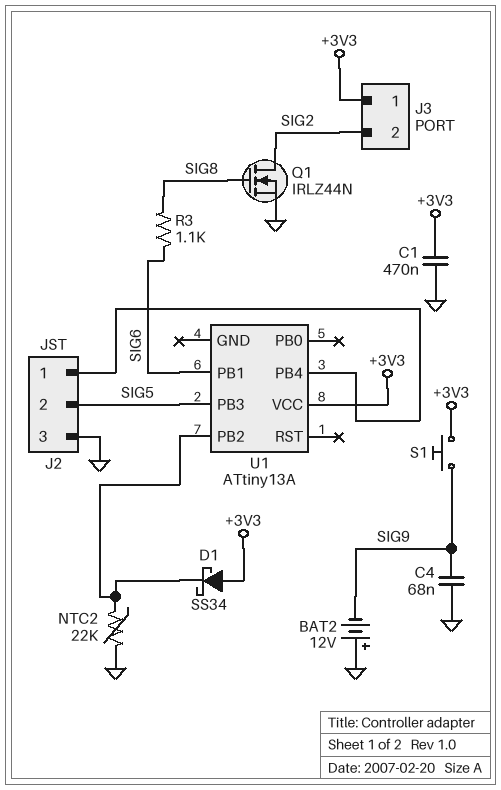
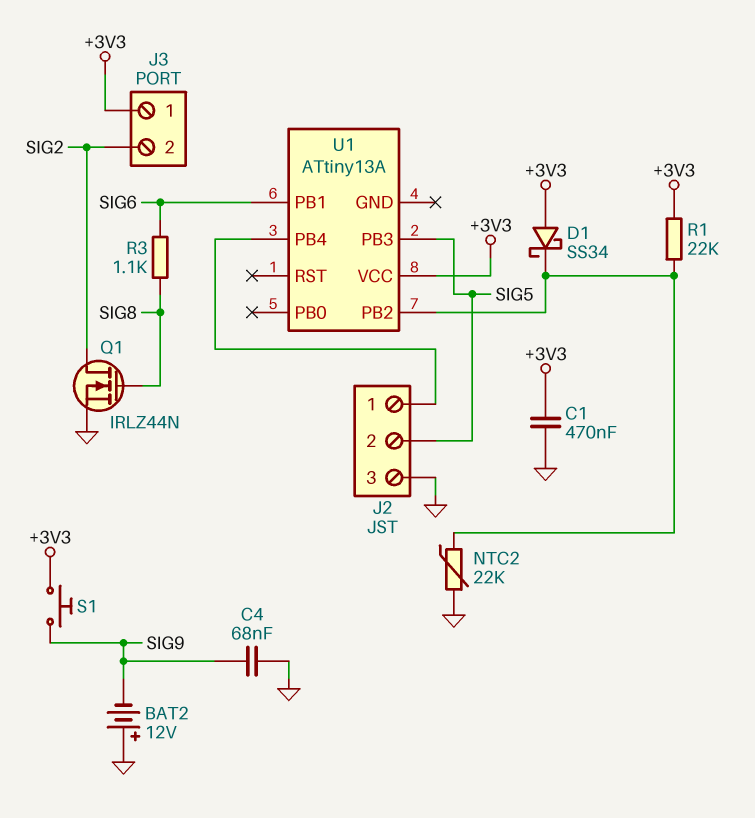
R1: none -> 22k (+3V3, U1/PB2)

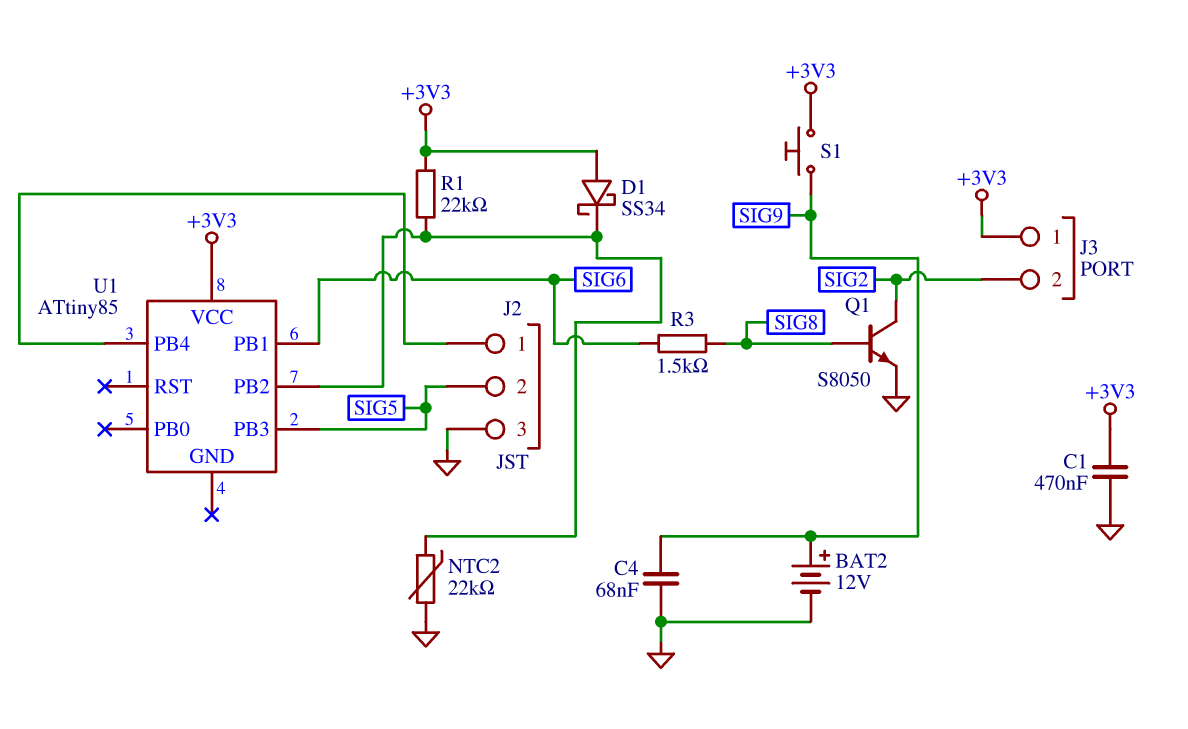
BAT2: 12V (plus GND, minus SIG9) -> 12V (plus SIG9, minus GND)
Q1: NMOS IRLZ44N (G SIG8, D SIG2, S GND) -> NPN S8050 (B SIG8, C SIG2, E GND)
R3: 1.1k (SIG6, SIG8) -> 1.5k (SIG6, SIG8)
U1: ATtiny13A -> ATtiny85

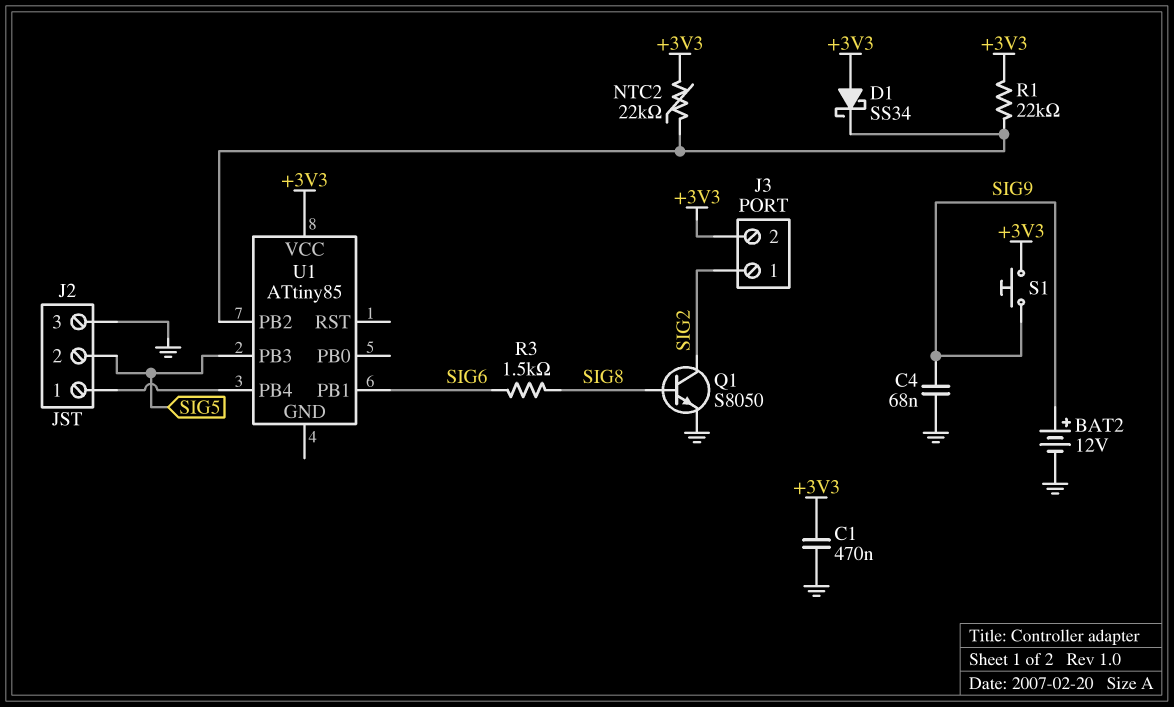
J3 pin 1: +3V3 -> SIG2
J3 pin 2: SIG2 -> +3V3
NTC2: 22k (GND, U1/PB2) -> 22k (+3V3, U1/PB2)

